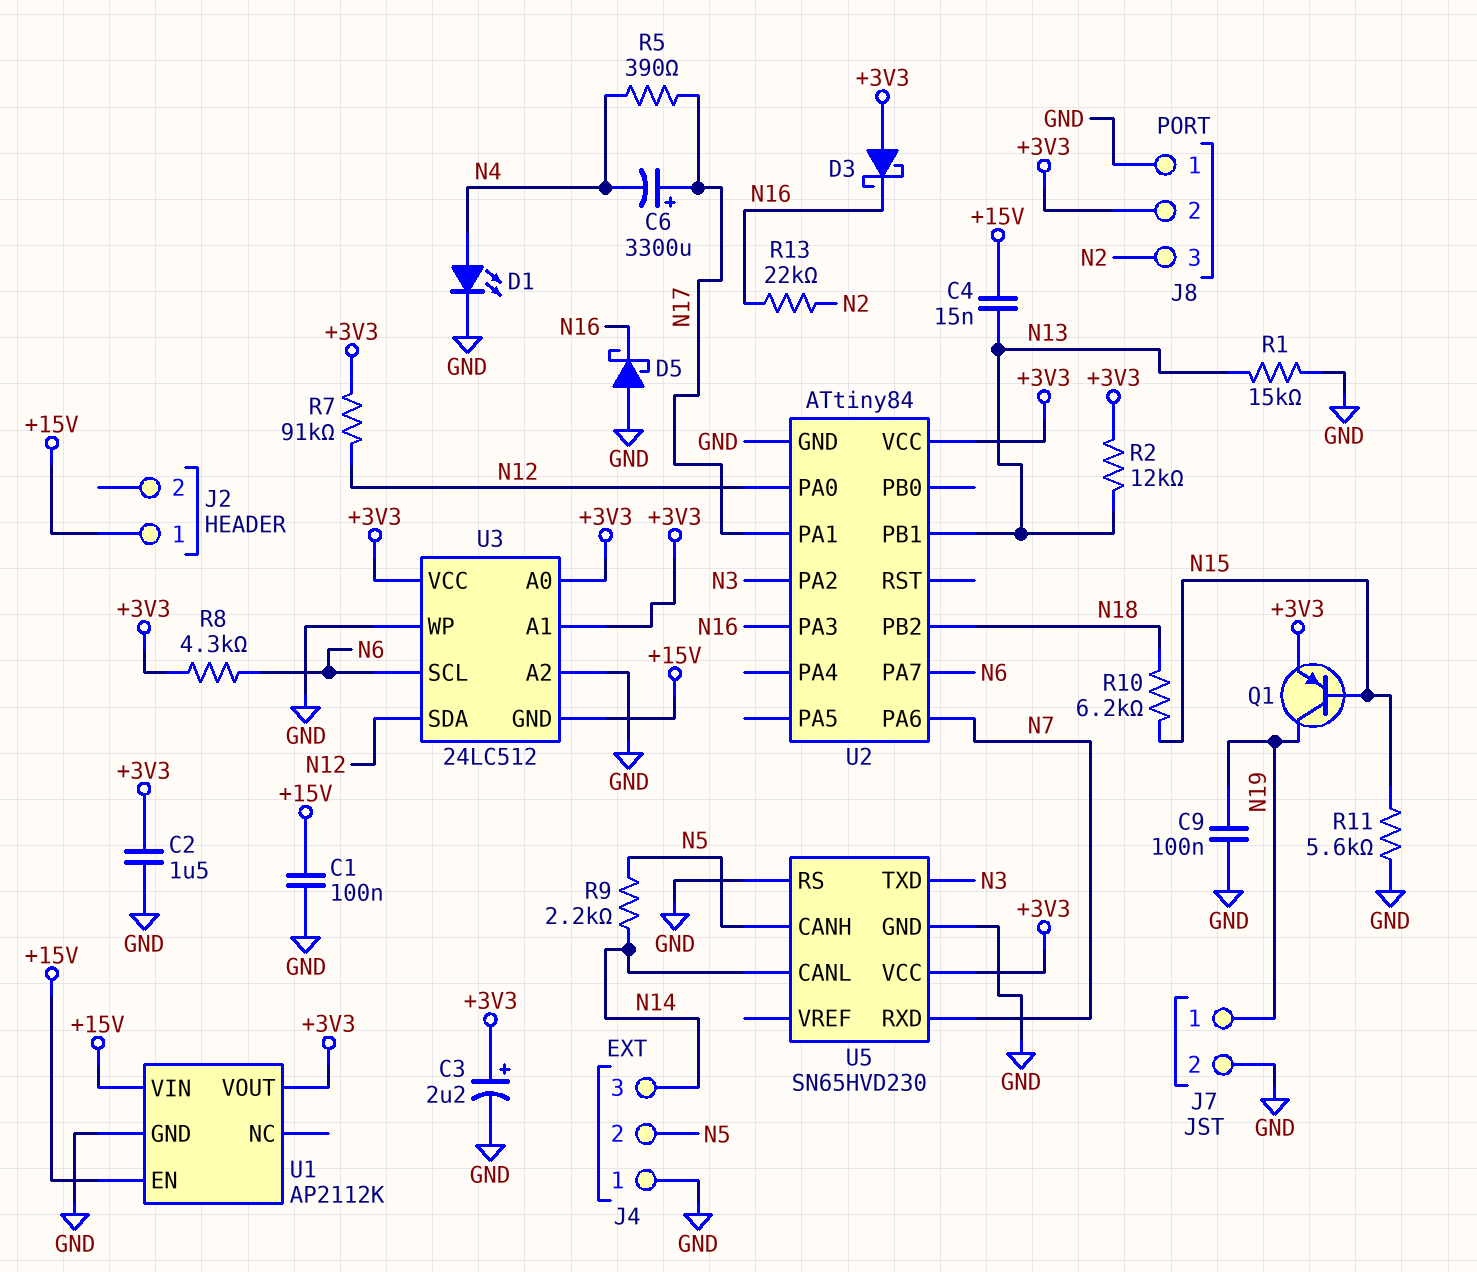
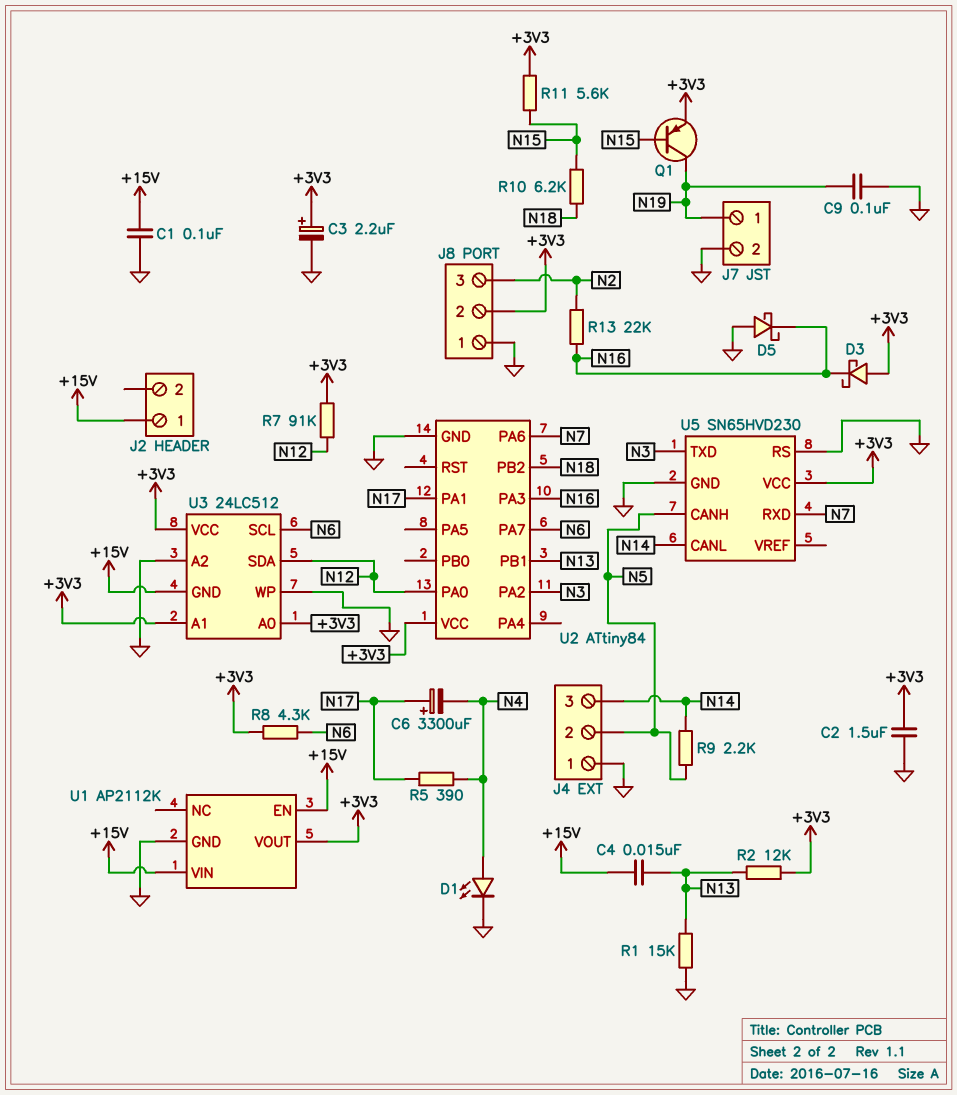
R11: 5.6k (GND, N15) -> 5.6k (+3V3, N15)

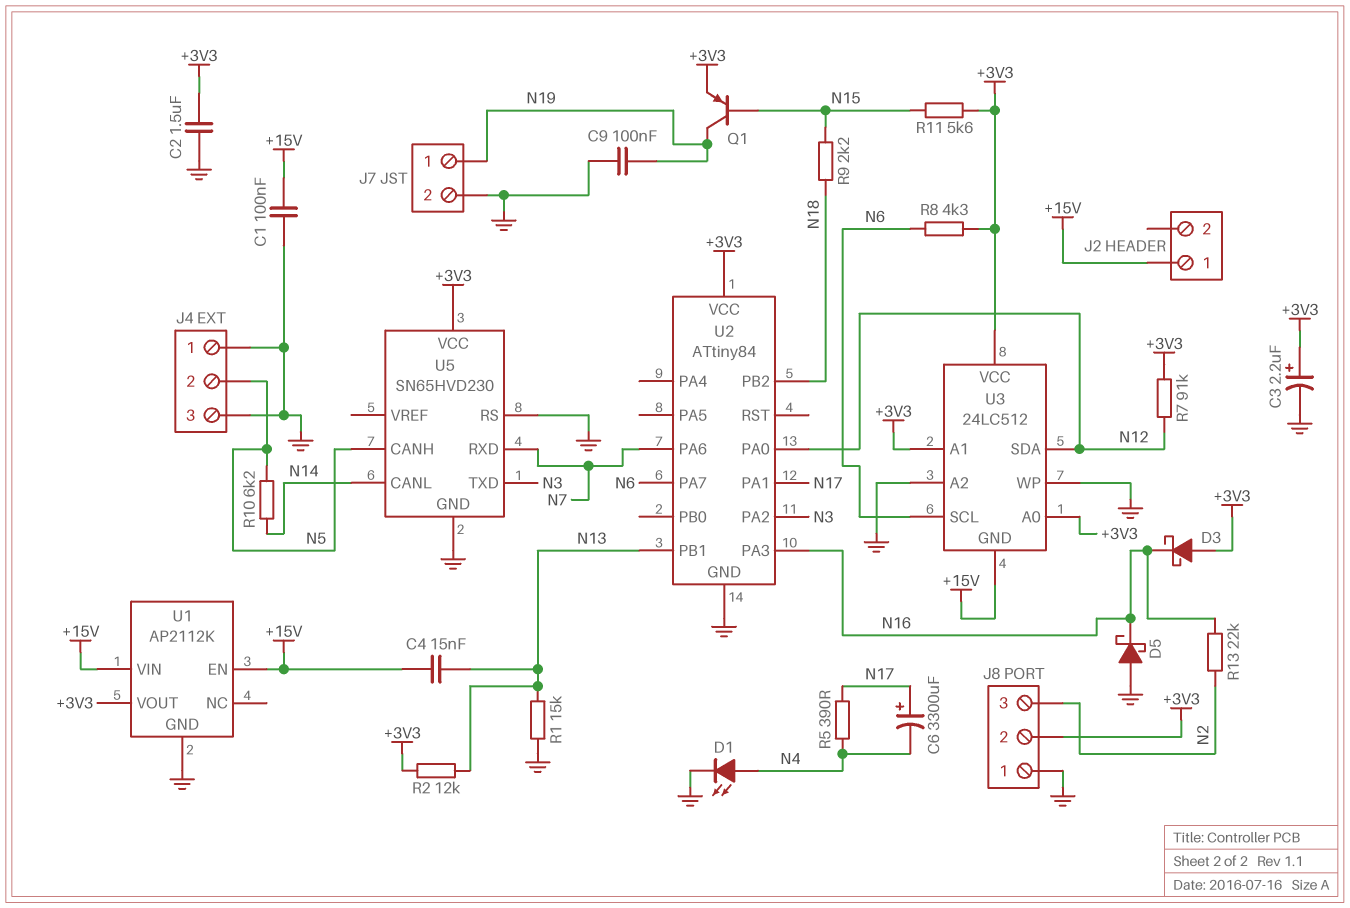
J4 pin 3: N14 -> GND
R9: 2.2k (N5, N14) -> 2.2k (N15, N18)
R10: 6.2k (N15, N18) -> 6.2k (N5, N14)

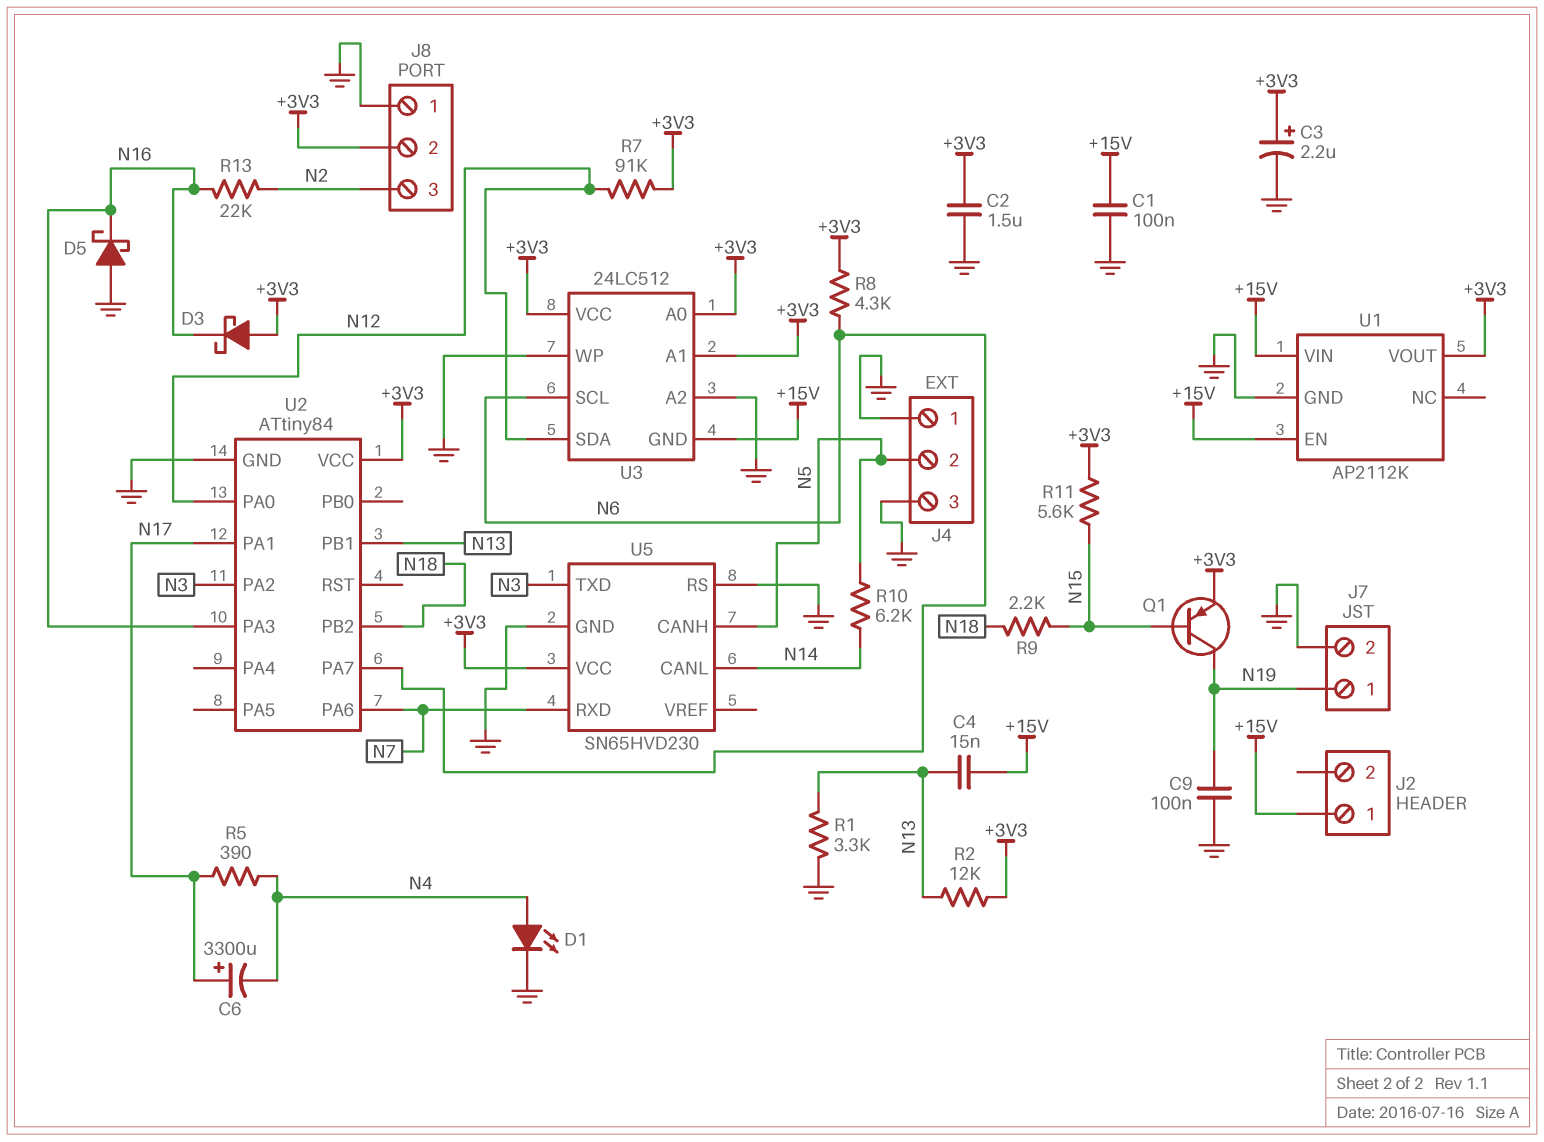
R1: 15k (GND, N13) -> 3.3k (GND, N13)

